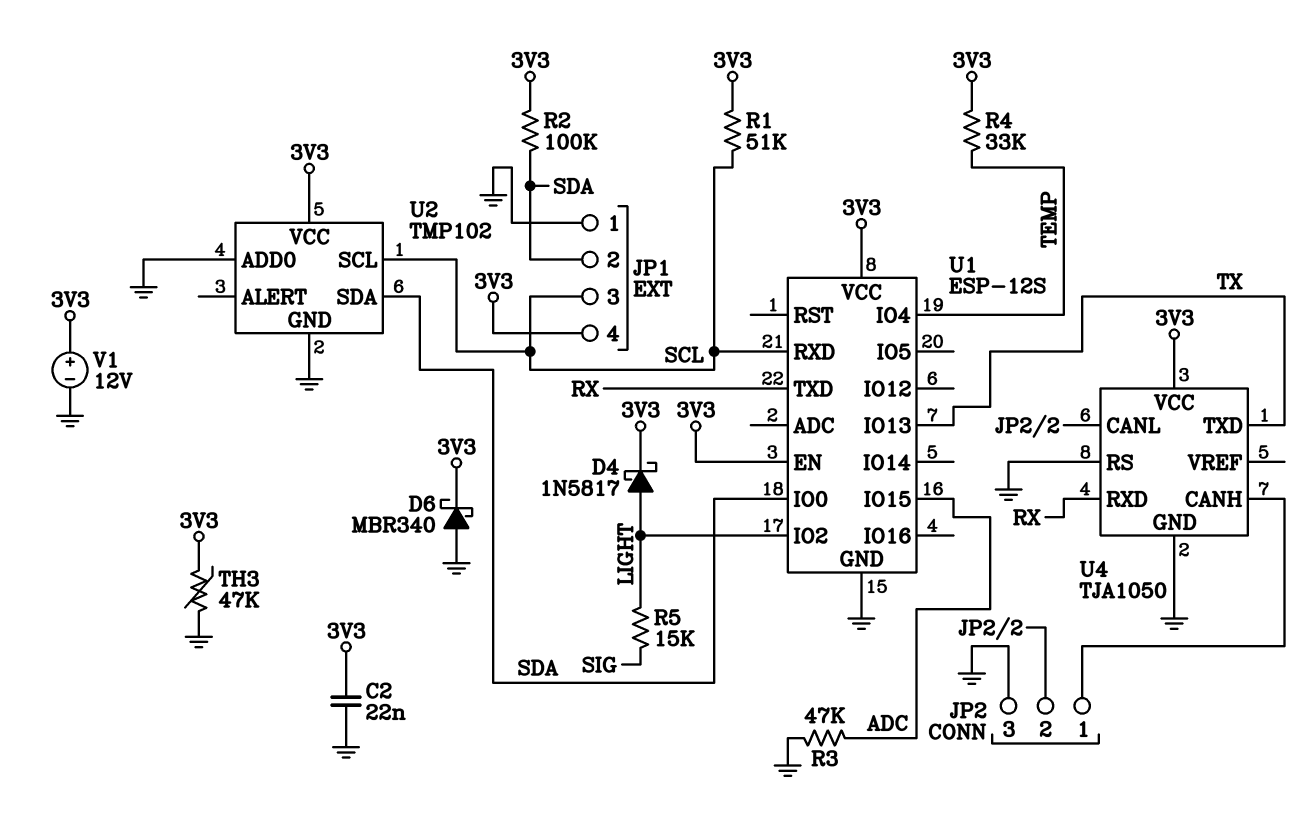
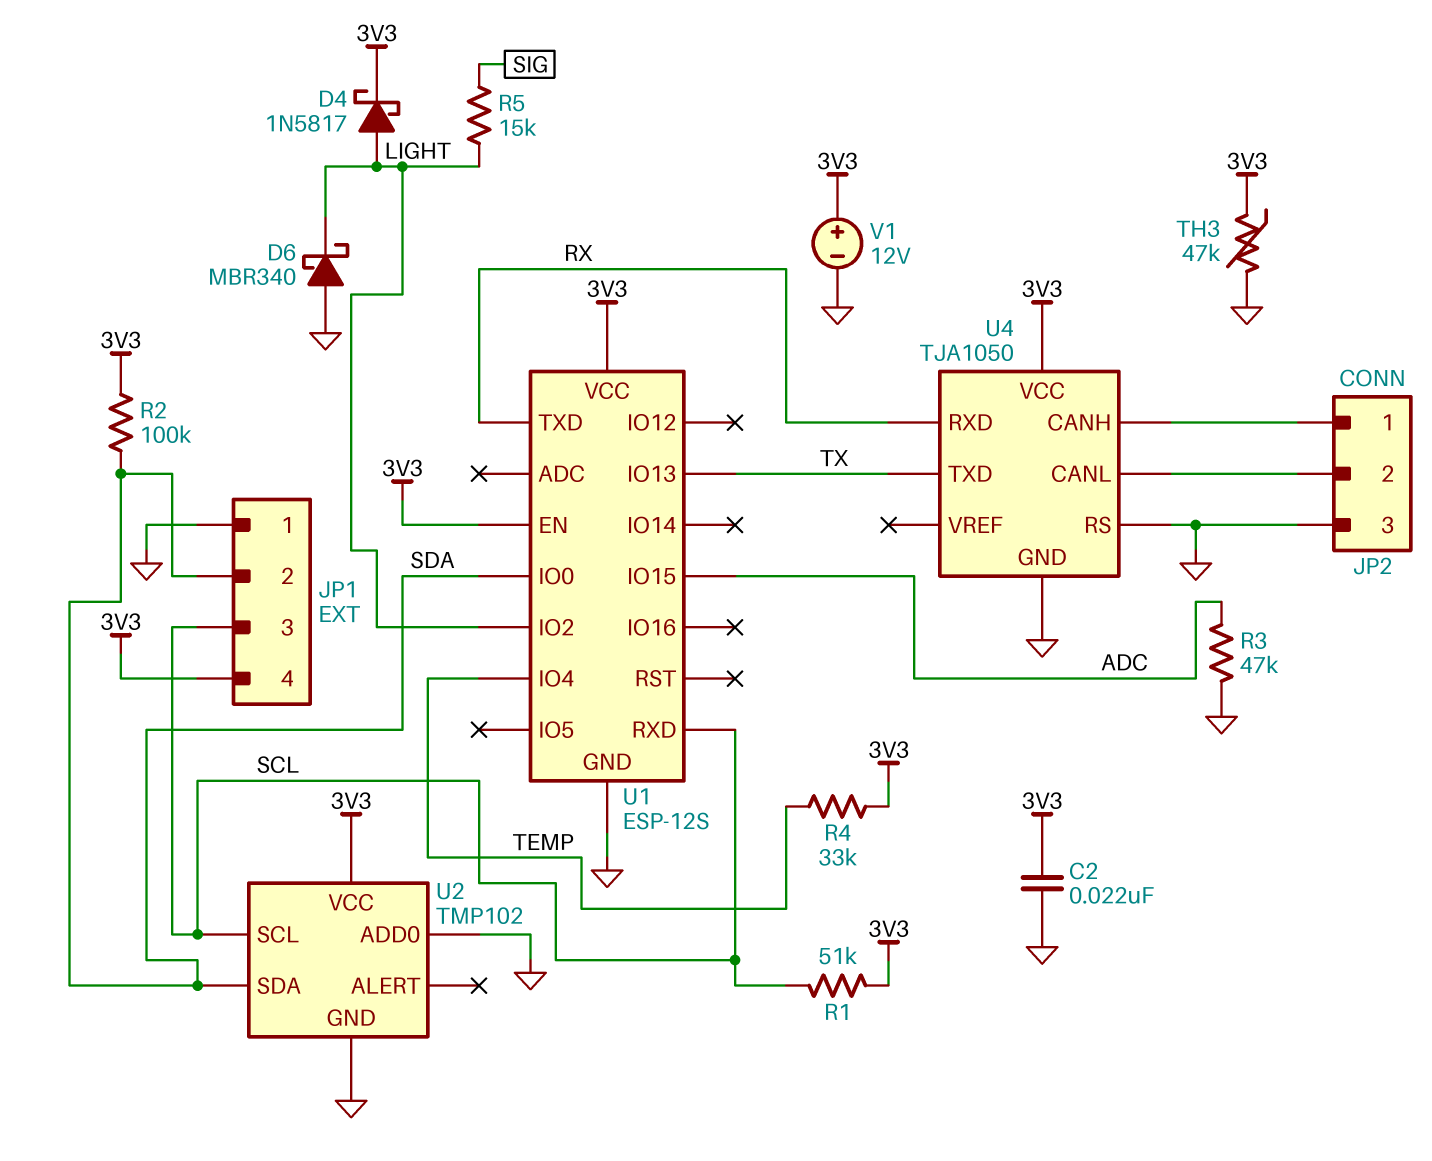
D6: schottky MBR340 (A GND, K 3V3) -> schottky MBR340 (A GND, K LIGHT)

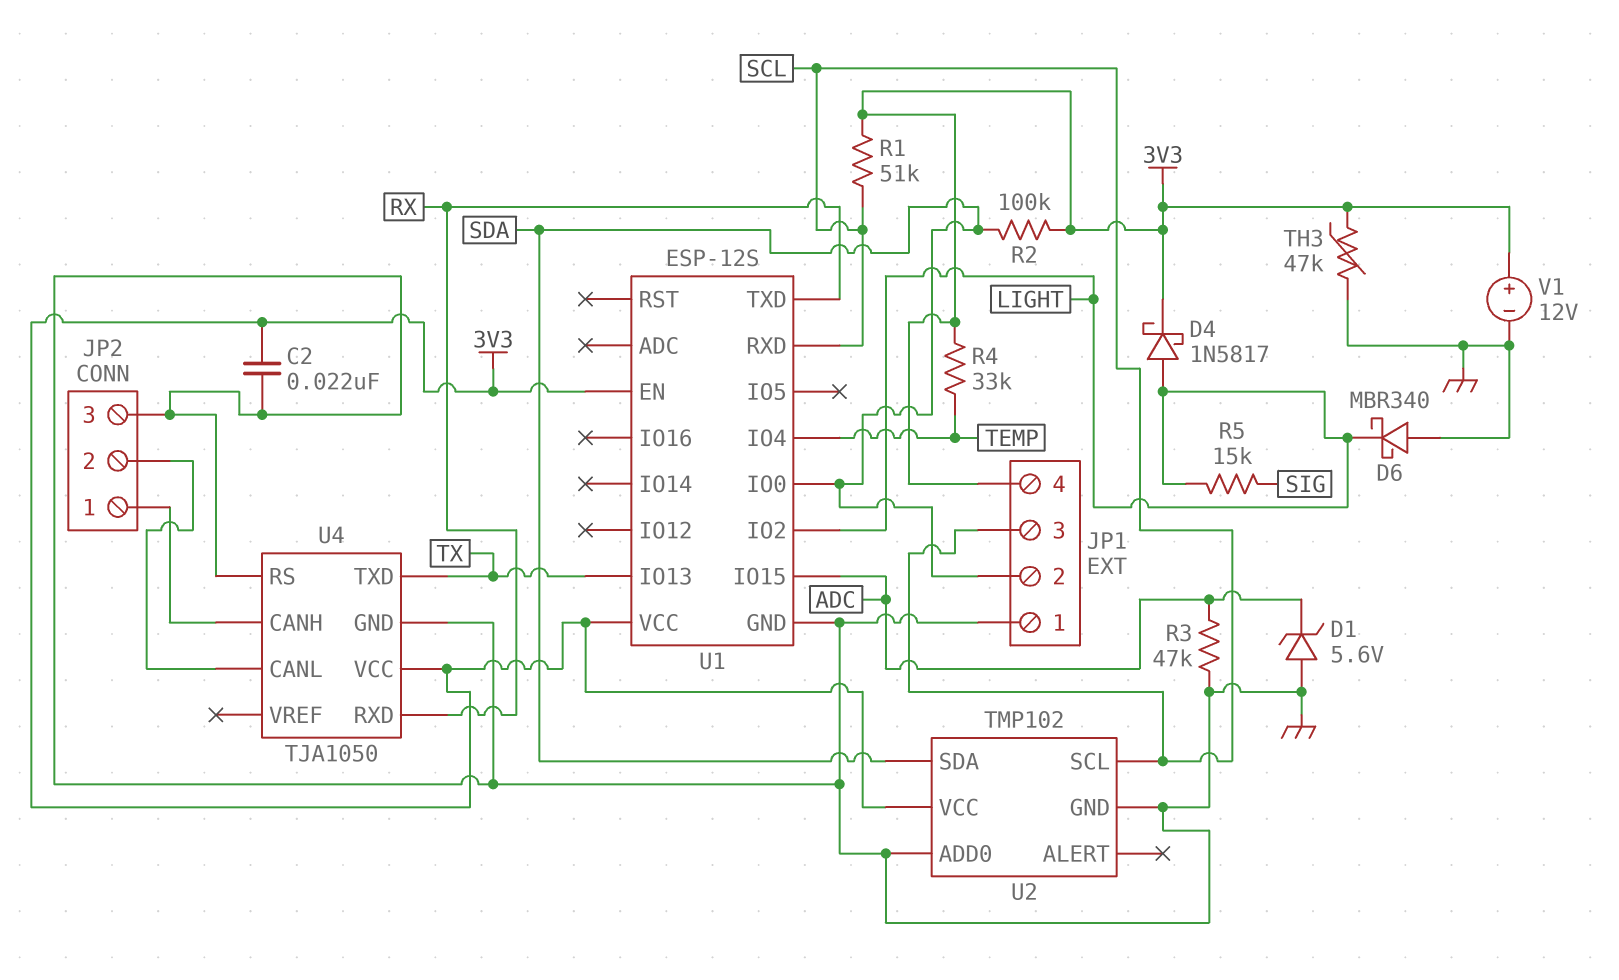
D1: none -> zener 5.6V (A GND, K ADC)

